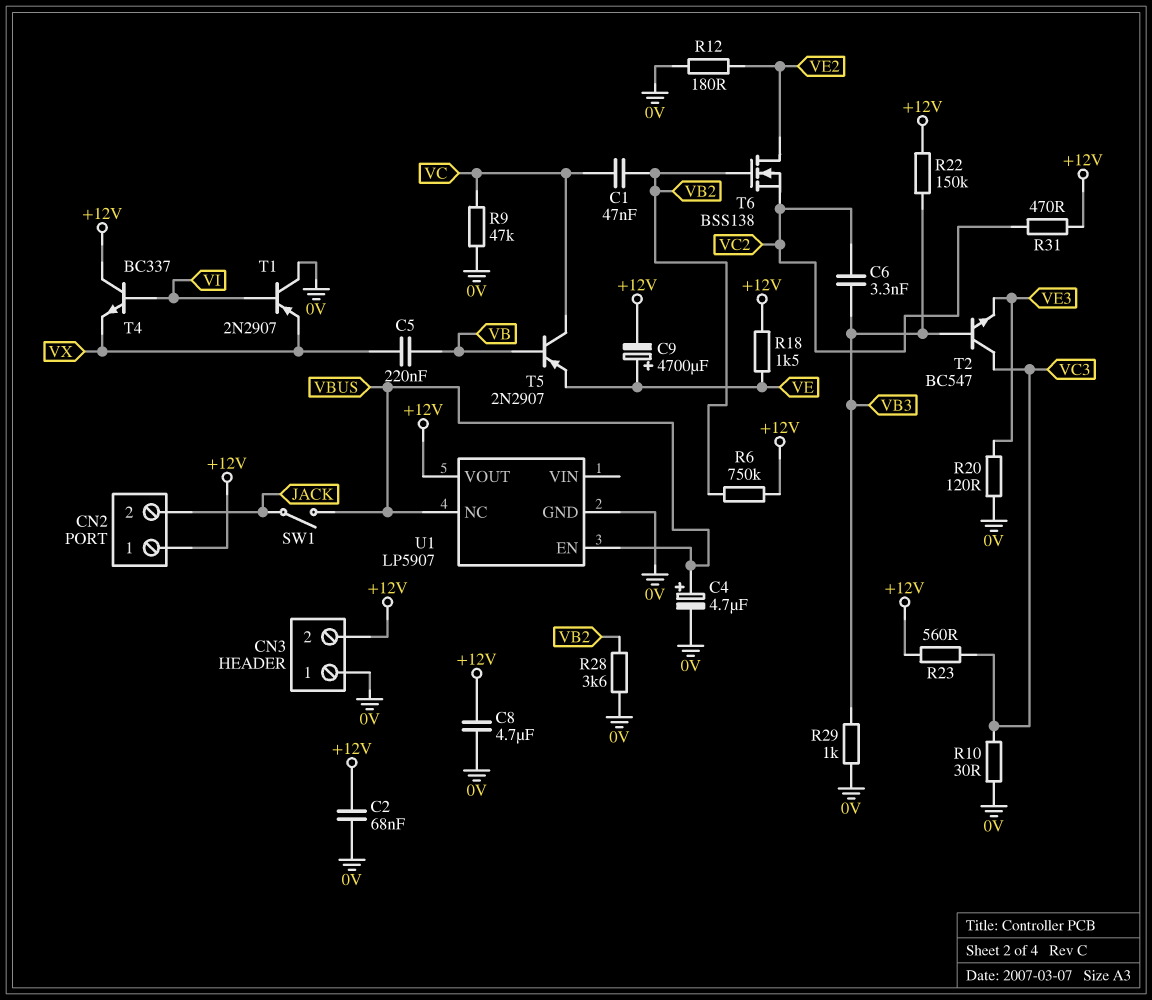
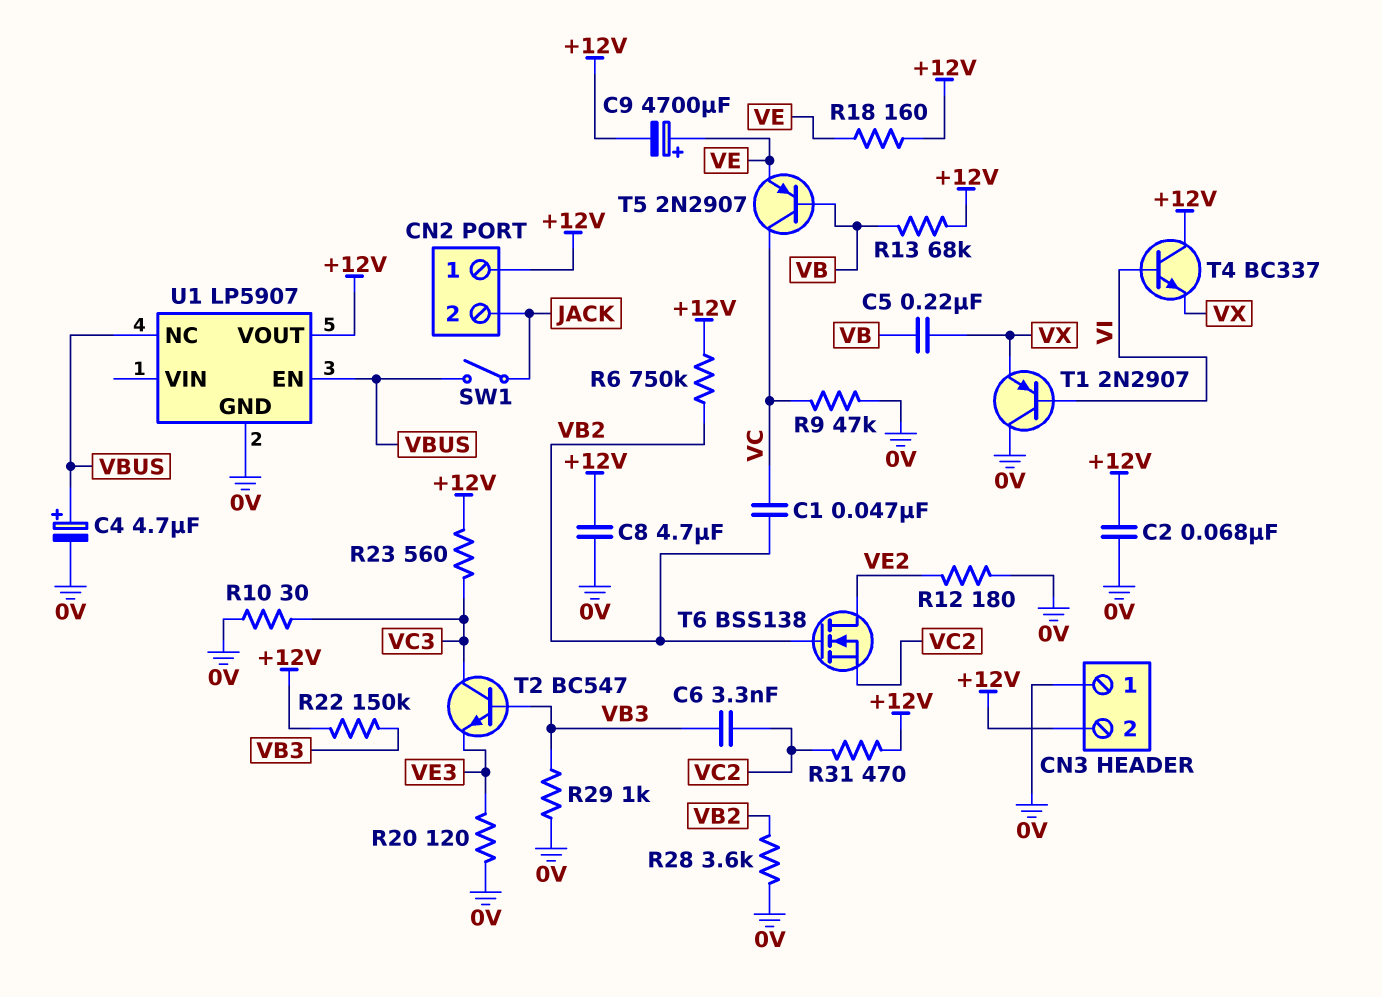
R13: none -> 68k (+12V, VB)
R18: 1.5k (+12V, VE) -> 160 (+12V, VE)

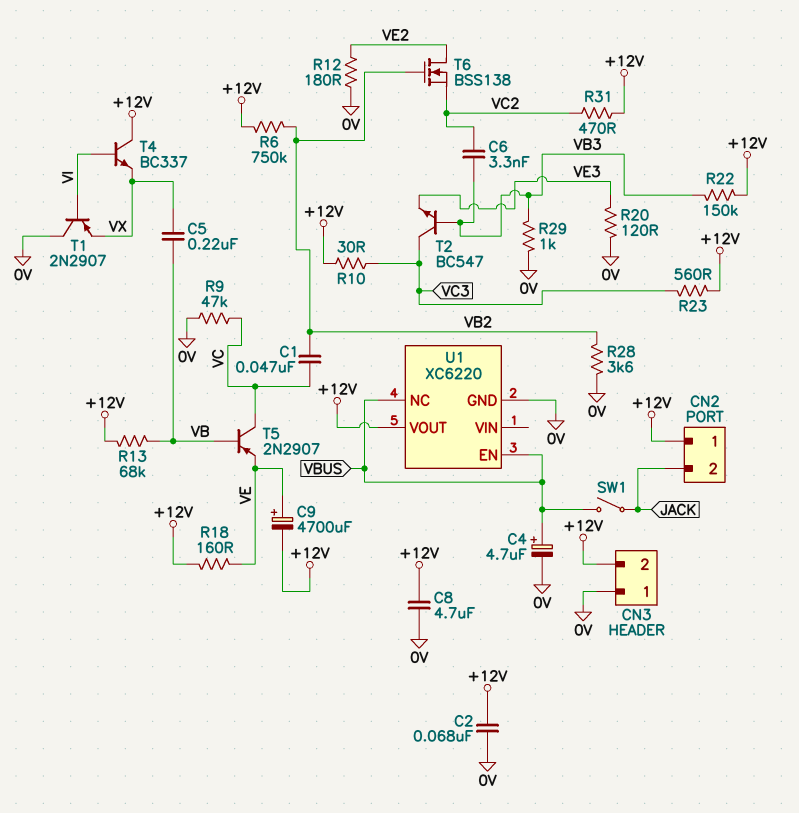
R10: 30 (0V, VC3) -> 30 (+12V, VC3)
U1: LP5907 -> XC6220

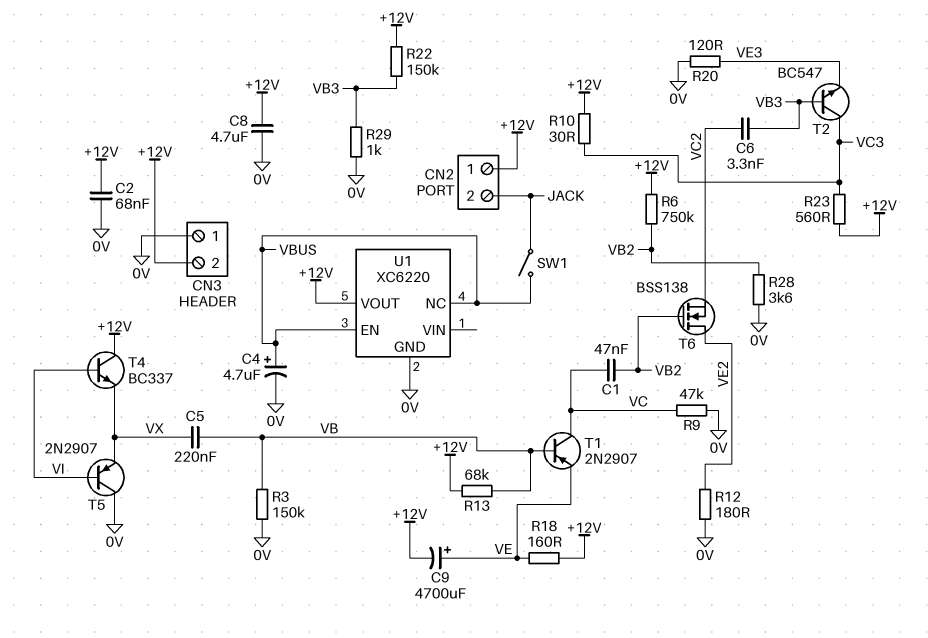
R3: none -> 150k (0V, VB)
R31: 470 (+12V, VC2) -> none
T1: PNP 2N2907 (B VI, C 0V, E VX) -> PNP 2N2907 (B VB, C VC, E VE)
T5: PNP 2N2907 (B VB, C VC, E VE) -> PNP 2N2907 (B VI, C 0V, E VX)

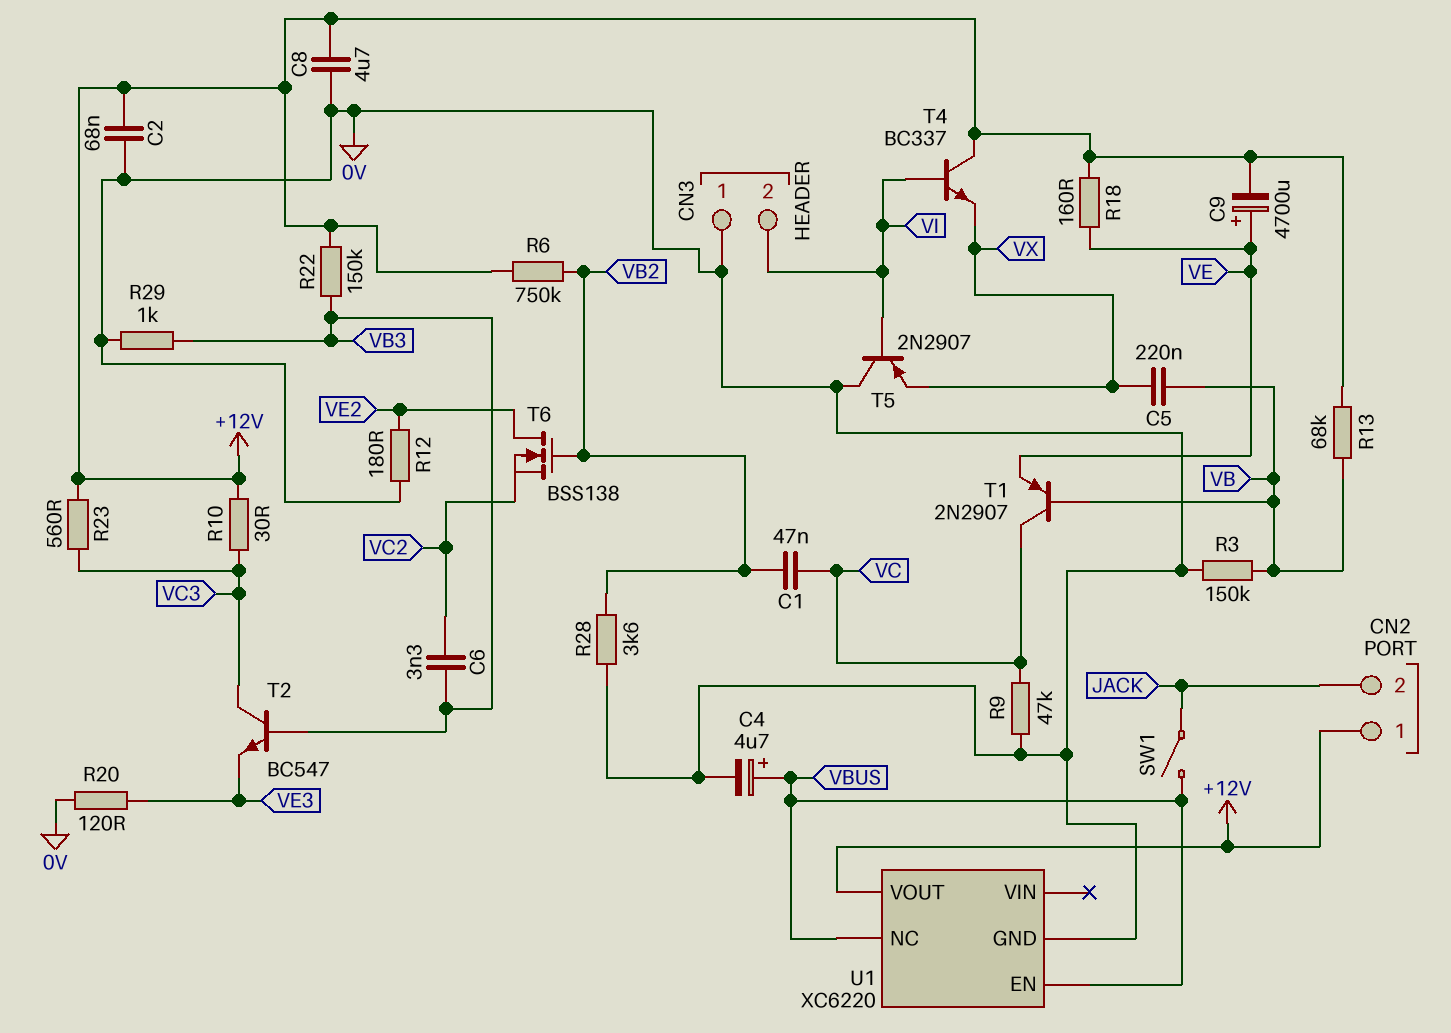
CN3 pin 2: +12V -> VI

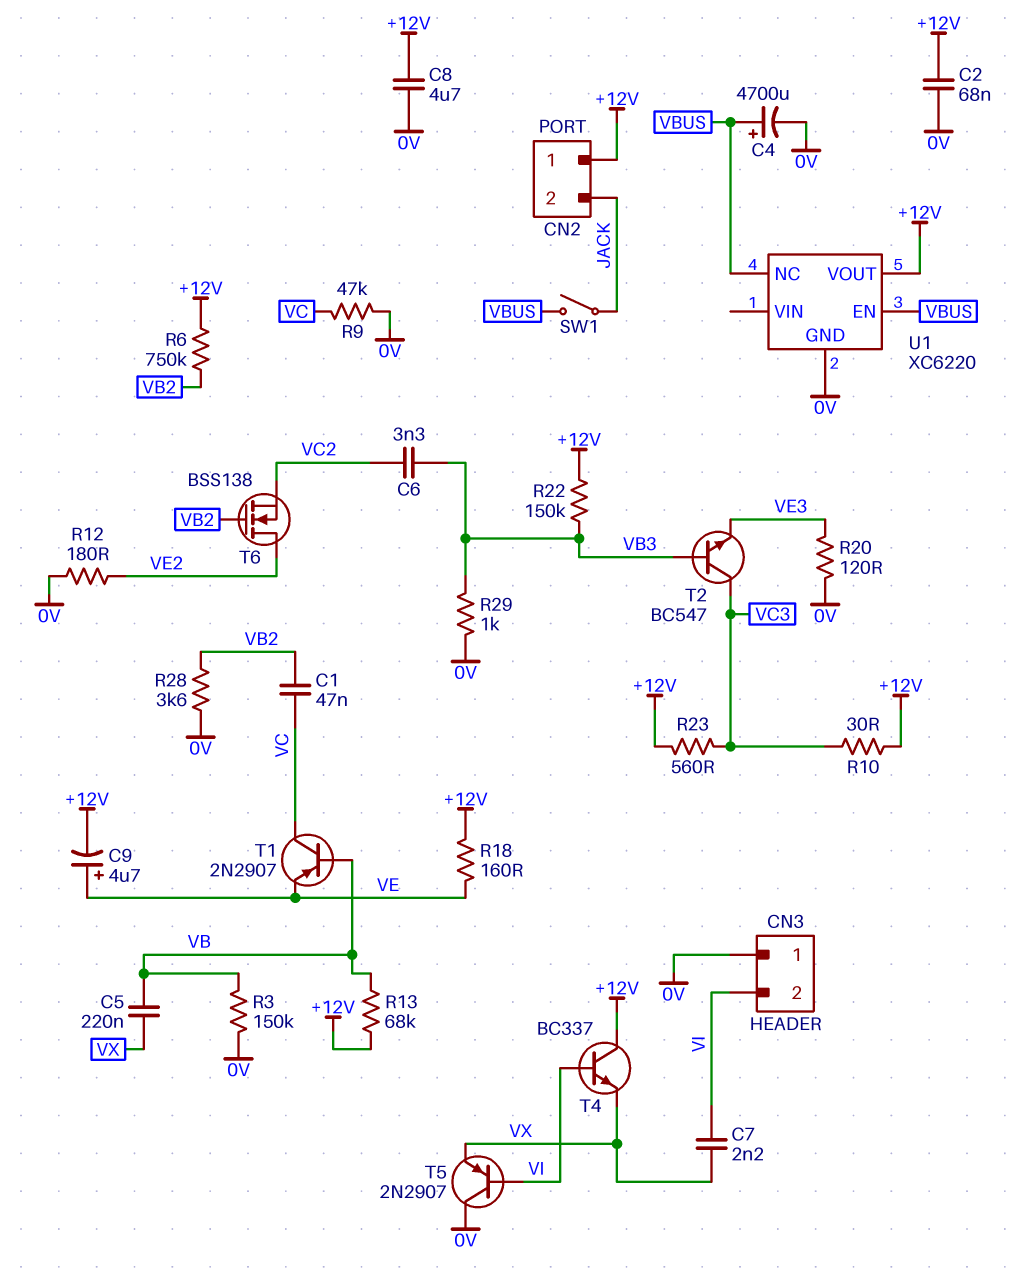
C4: 4.7uF (plus VBUS, minus 0V) -> 4700uF (plus VBUS, minus 0V)
C7: none -> 2.2nF (VI, VX)
C9: 4700uF (plus VE, minus +12V) -> 4.7uF (plus VE, minus +12V)

